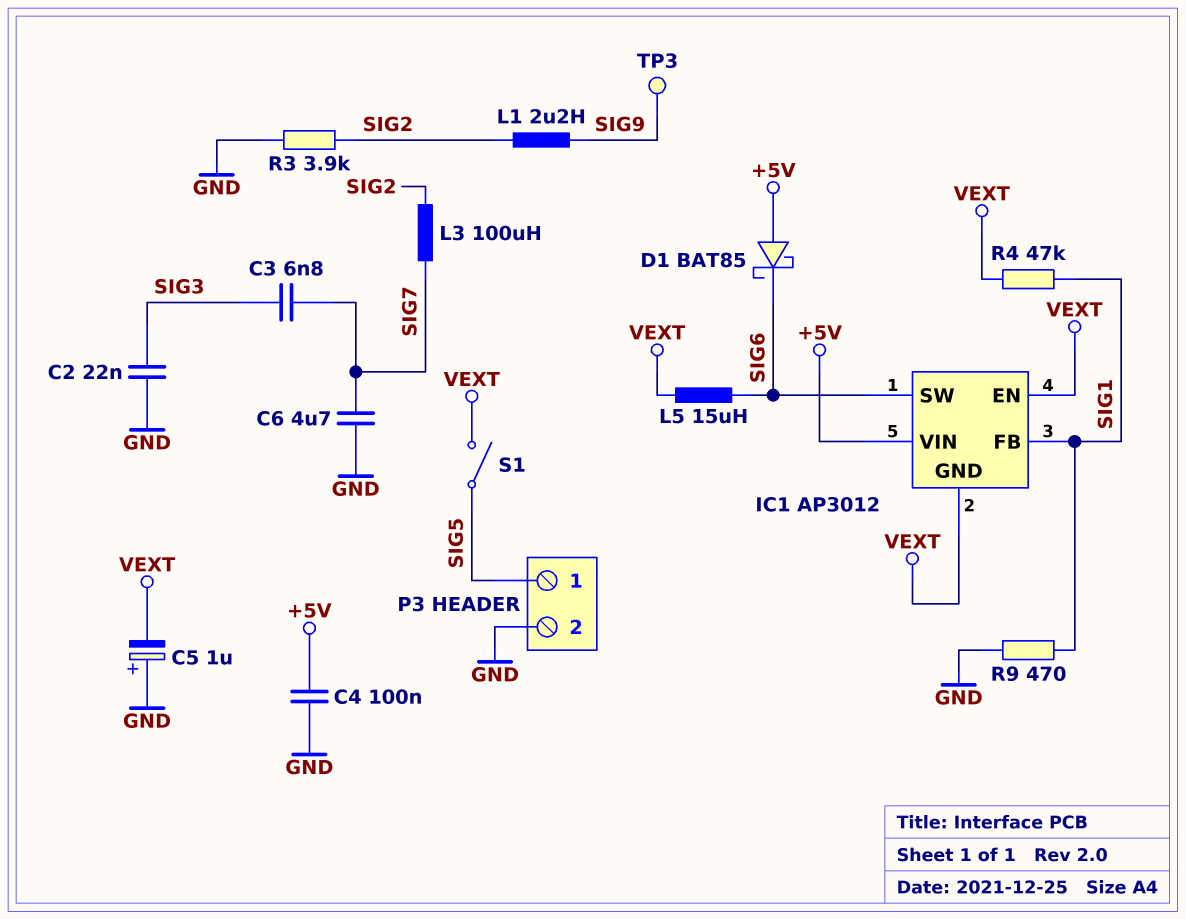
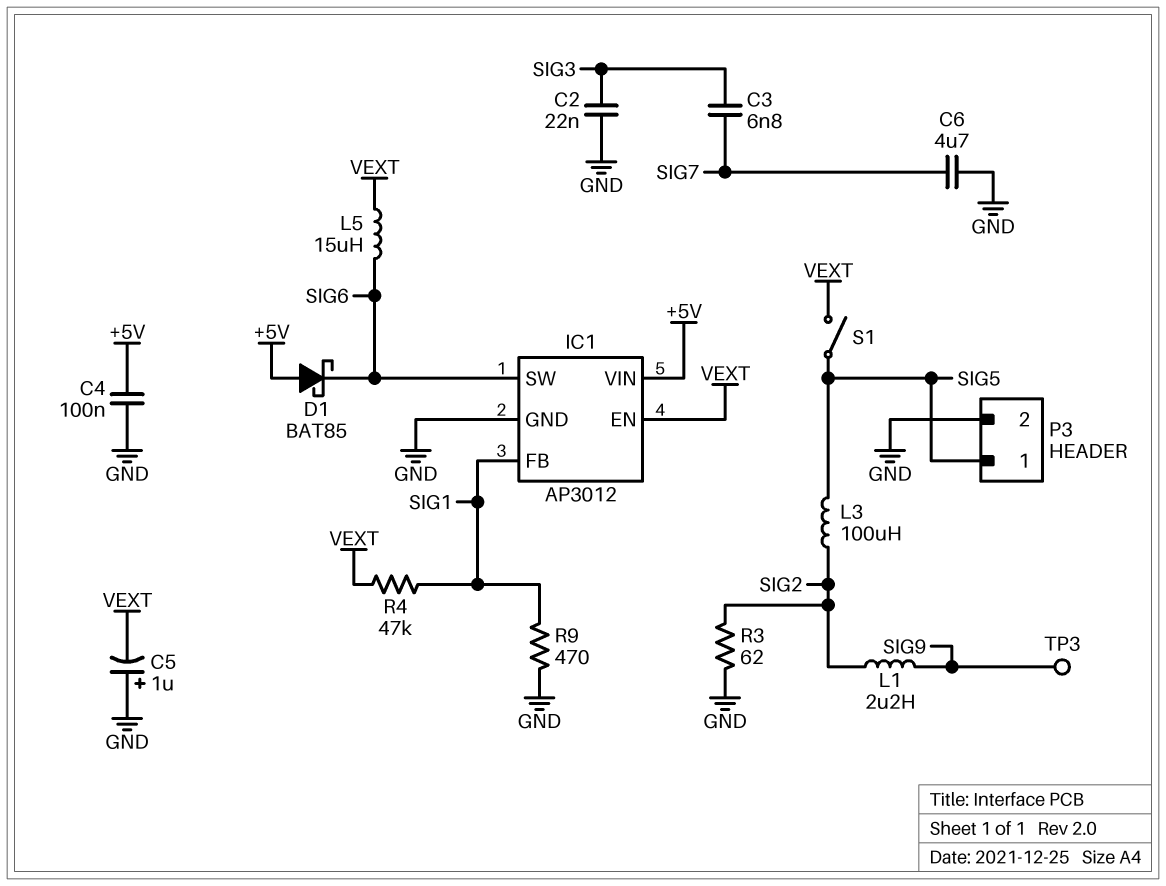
IC1 pin GND: VEXT -> GND
L3: 100uH (SIG2, SIG7) -> 100uH (SIG2, SIG5)
R3: 3.9k (GND, SIG2) -> 62 (GND, SIG2)

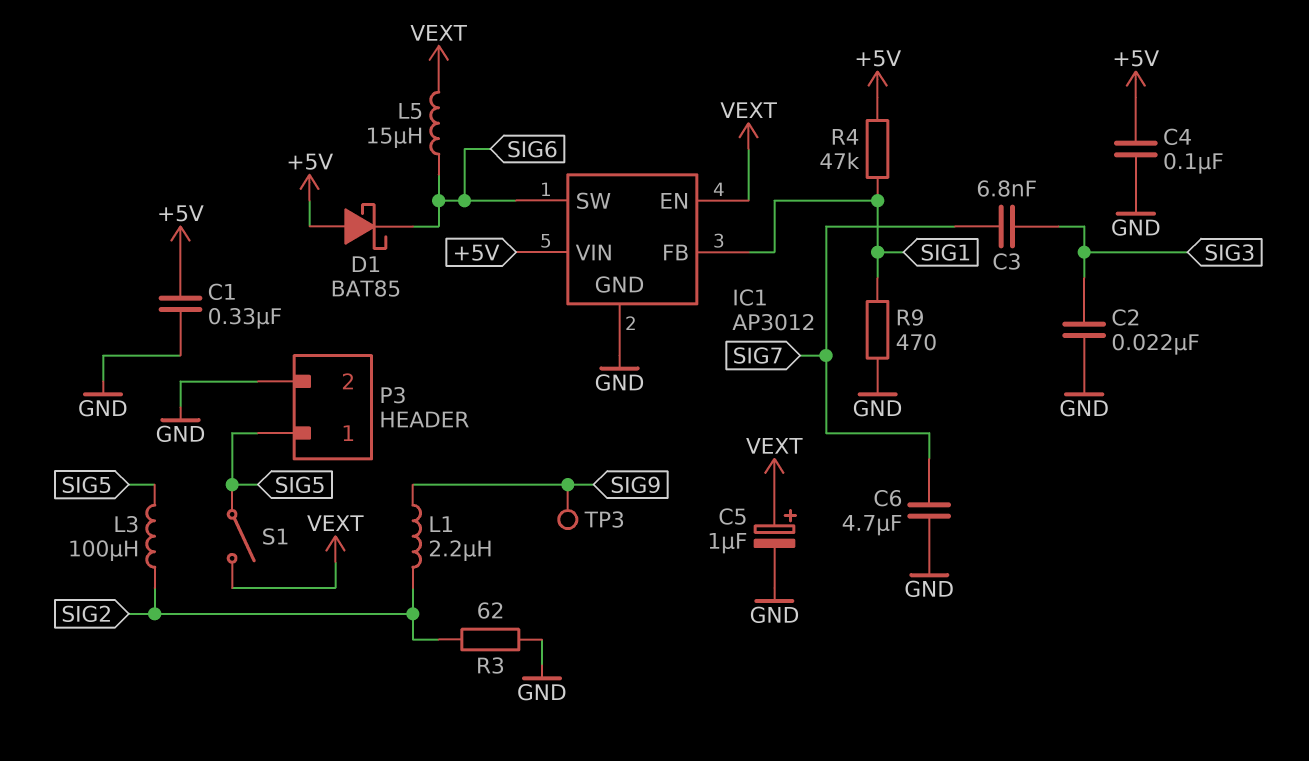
C1: none -> 330nF (+5V, GND)
C5: 1uF (plus GND, minus VEXT) -> 1uF (plus VEXT, minus GND)
R4: 47k (SIG1, VEXT) -> 47k (+5V, SIG1)

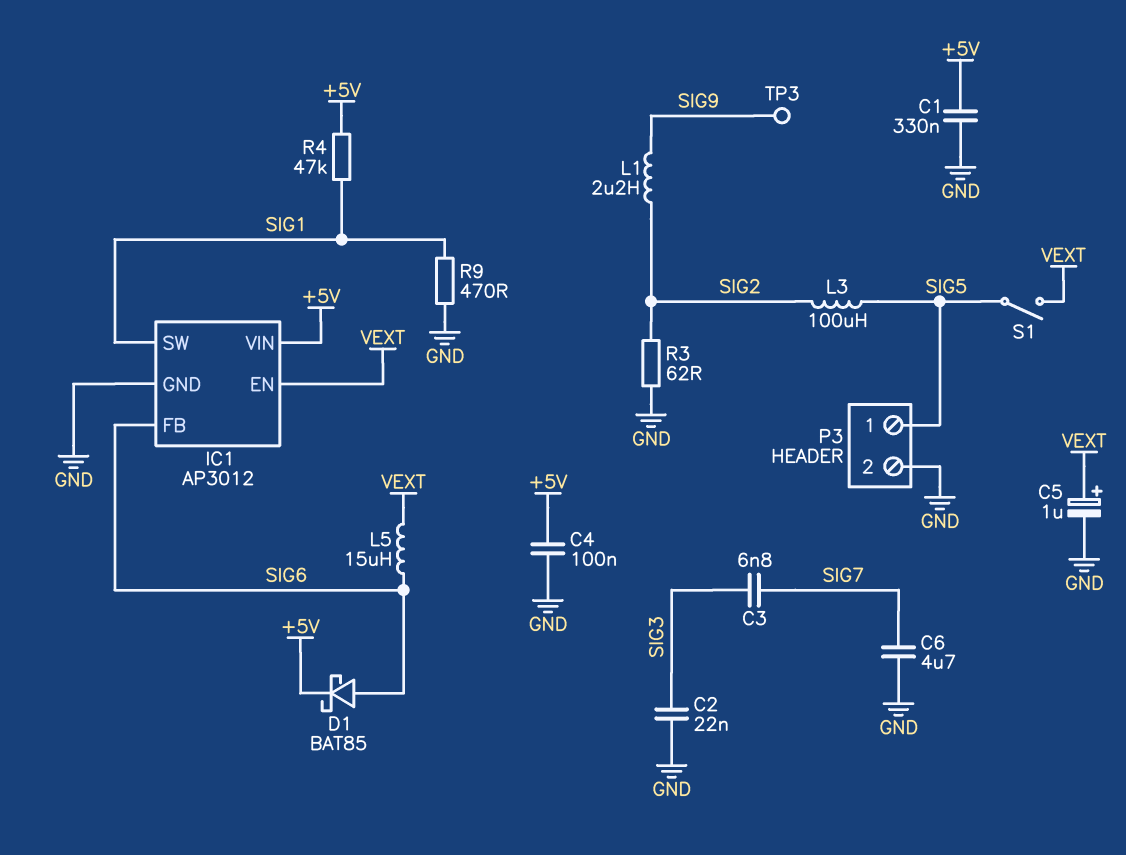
D1: schottky BAT85 (A +5V, K SIG6) -> schottky BAT85 (A SIG6, K +5V)
IC1 pin FB: SIG1 -> SIG6
IC1 pin SW: SIG6 -> SIG1

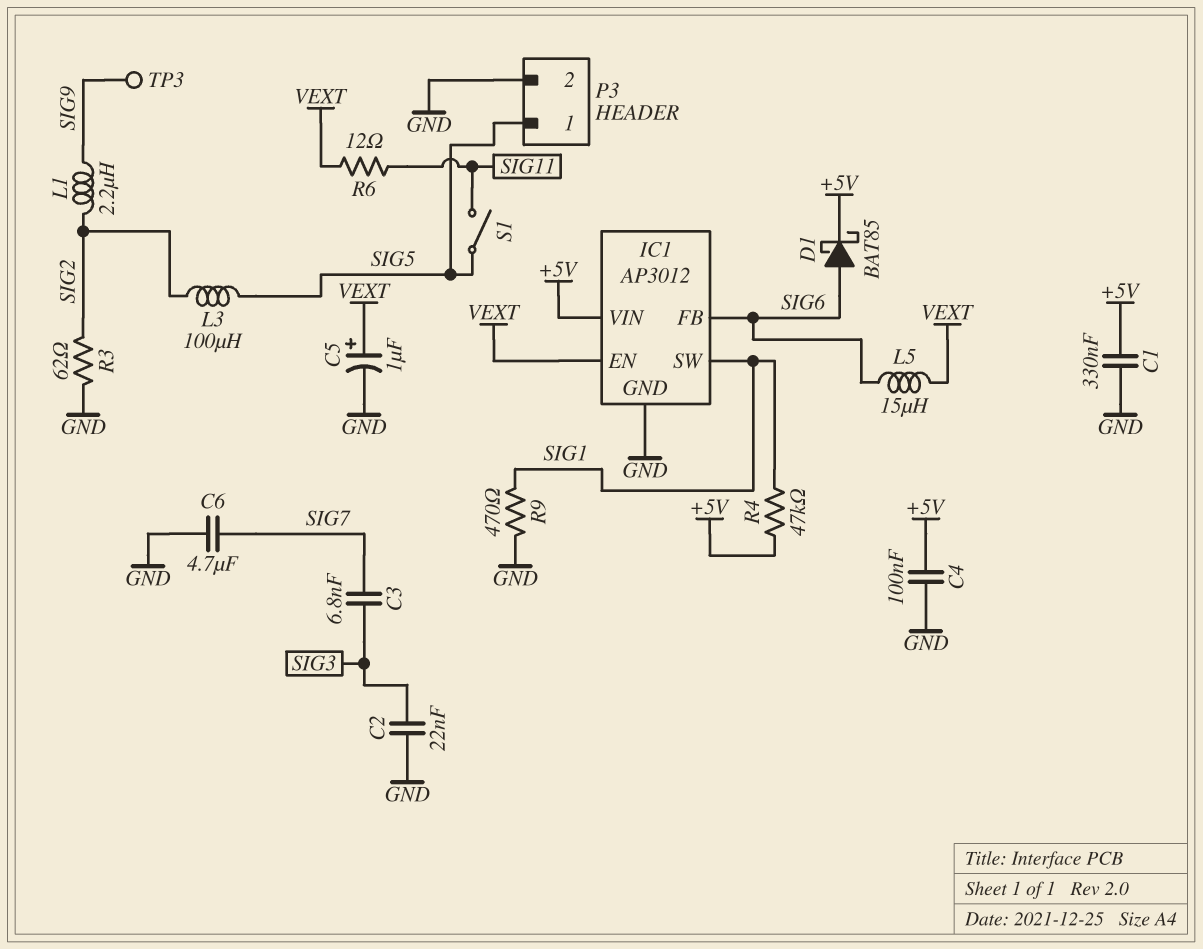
R6: none -> 12 (SIG11, VEXT)
S1: switch (SIG5, VEXT) -> switch (SIG5, SIG11)

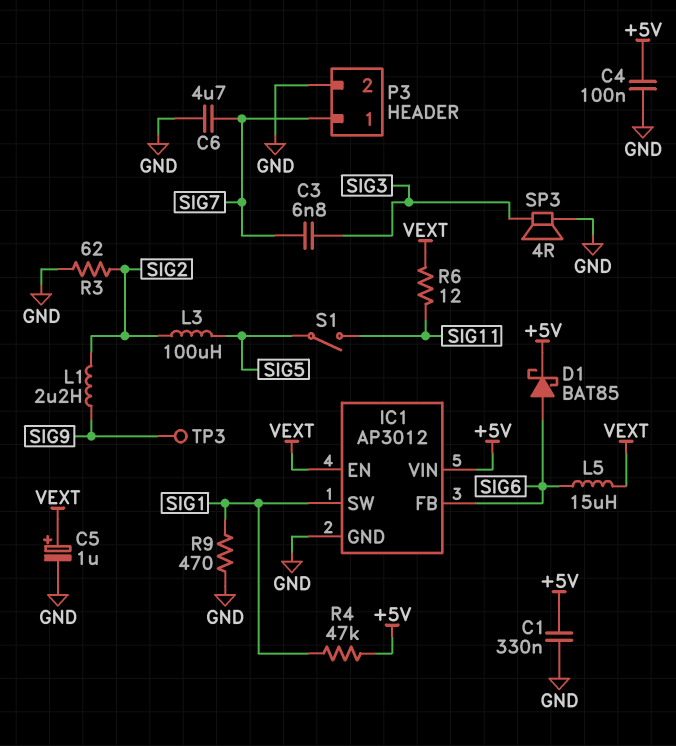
C2: 22nF (GND, SIG3) -> none
P3 pin 1: SIG5 -> SIG7
SP3: none -> speaker 4R (GND, SIG3)

